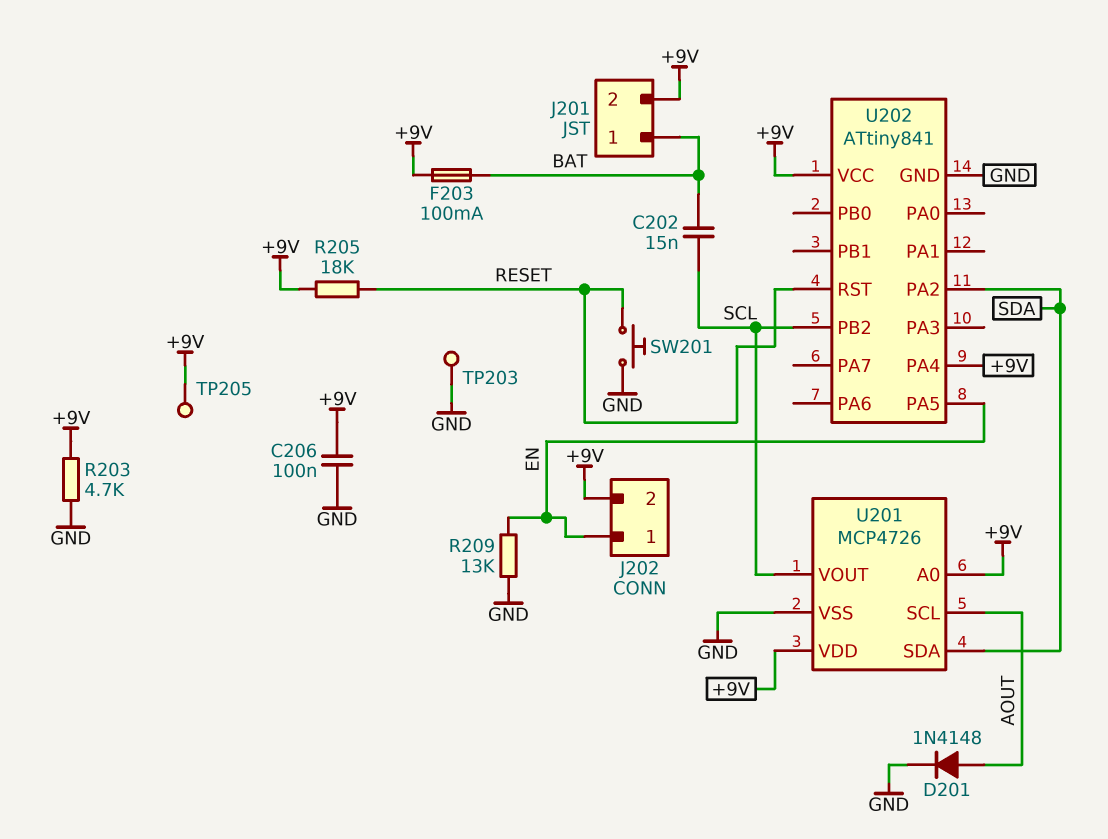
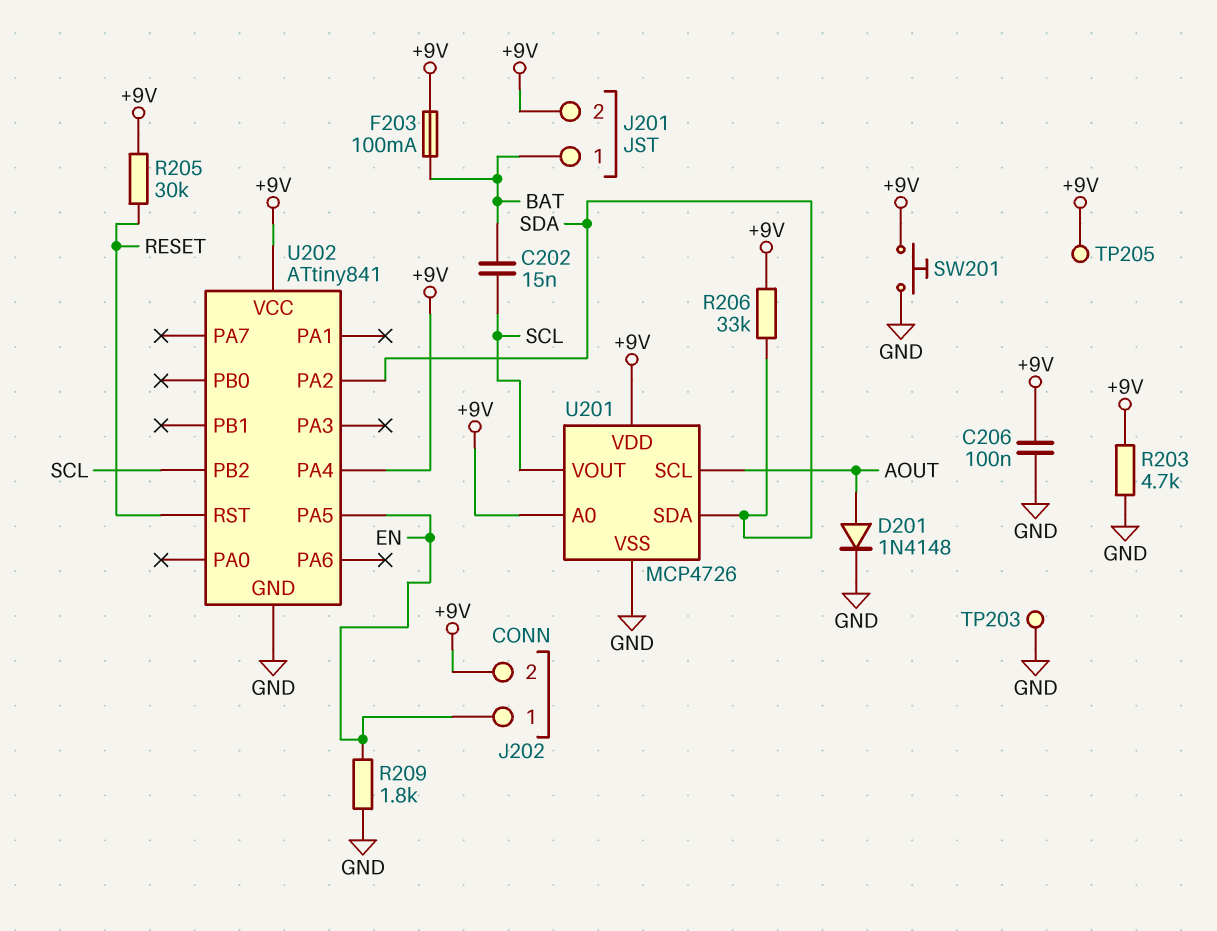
R205: 18k (+9V, RESET) -> 30k (+9V, RESET)
R206: none -> 33k (+9V, SDA)
R209: 13k (EN, GND) -> 1.8k (EN, GND)
SW201: button (GND, RESET) -> button (+9V, GND)

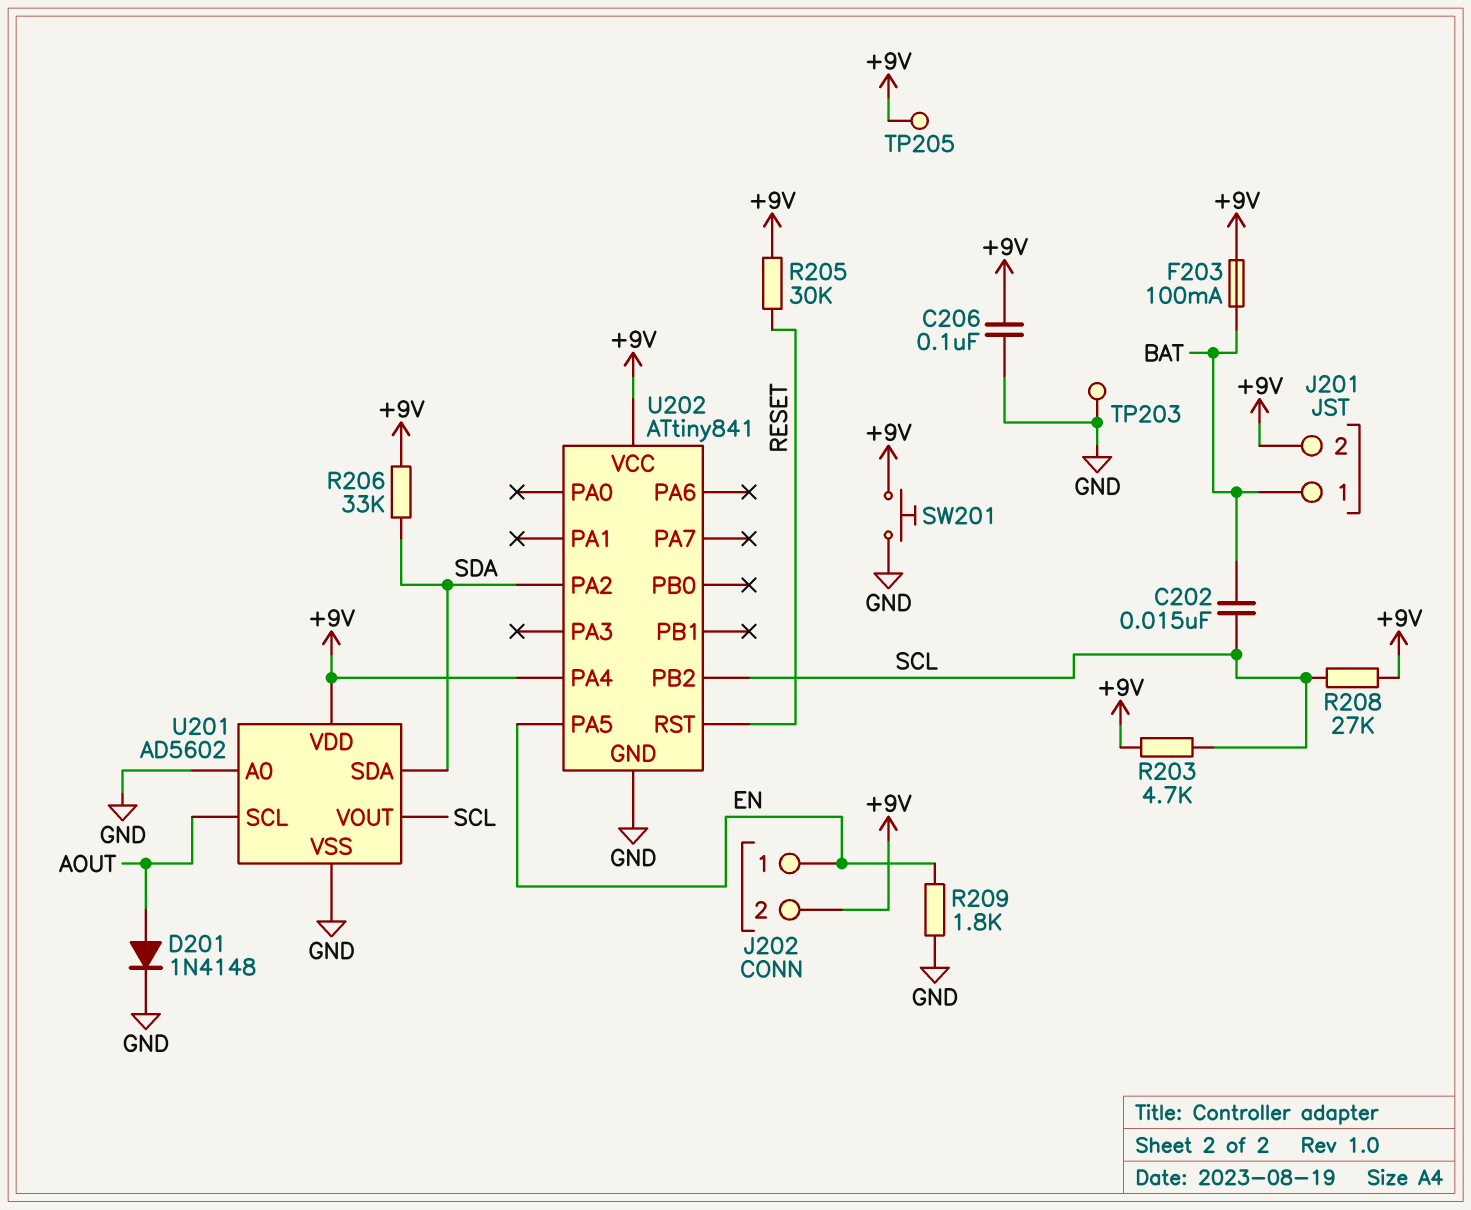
R203: 4.7k (+9V, GND) -> 4.7k (+9V, SCL)
R208: none -> 27k (+9V, SCL)
U201: MCP4726 -> AD5602
U201 pin A0: +9V -> GND

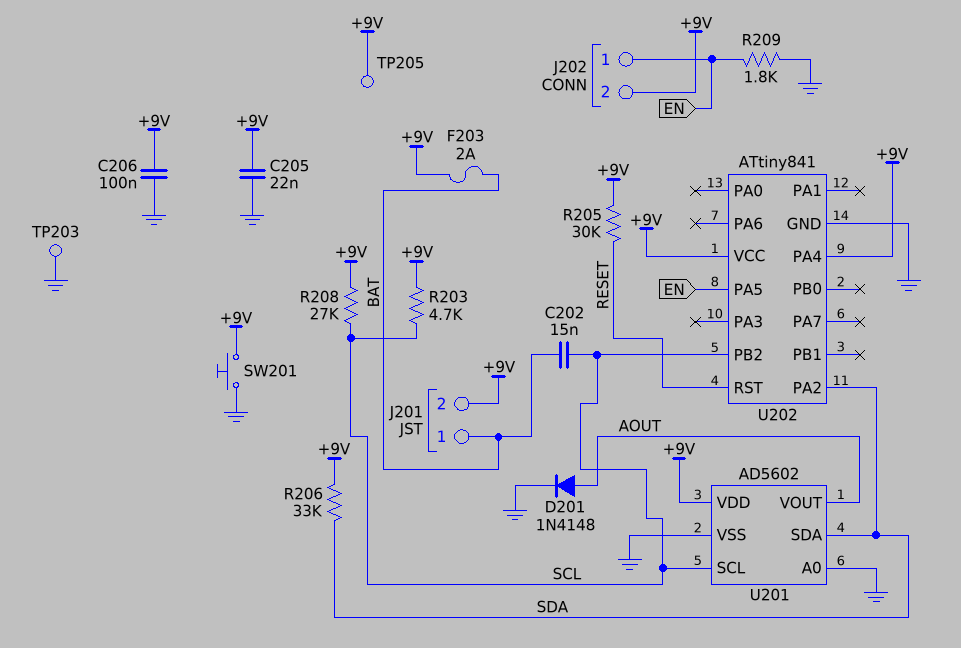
C205: none -> 22nF (+9V, GND)
F203: 100mA (+9V, BAT) -> 2A (+9V, BAT)
U201 pin SCL: AOUT -> SCL
U201 pin VOUT: SCL -> AOUT

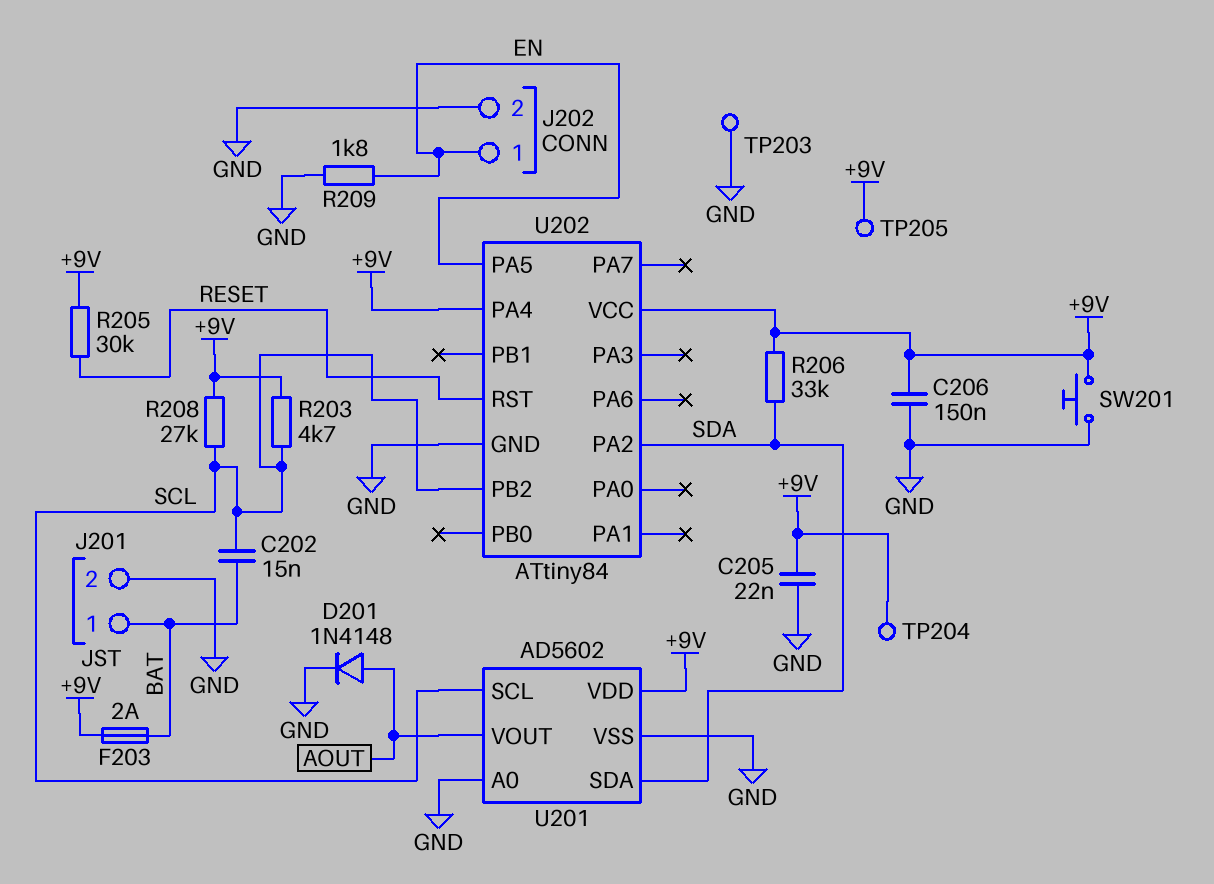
C206: 100nF (+9V, GND) -> 150nF (+9V, GND)
J201 pin 2: +9V -> GND
J202 pin 2: +9V -> GND
TP204: none -> test point (+9V)
U202: ATtiny841 -> ATtiny84

